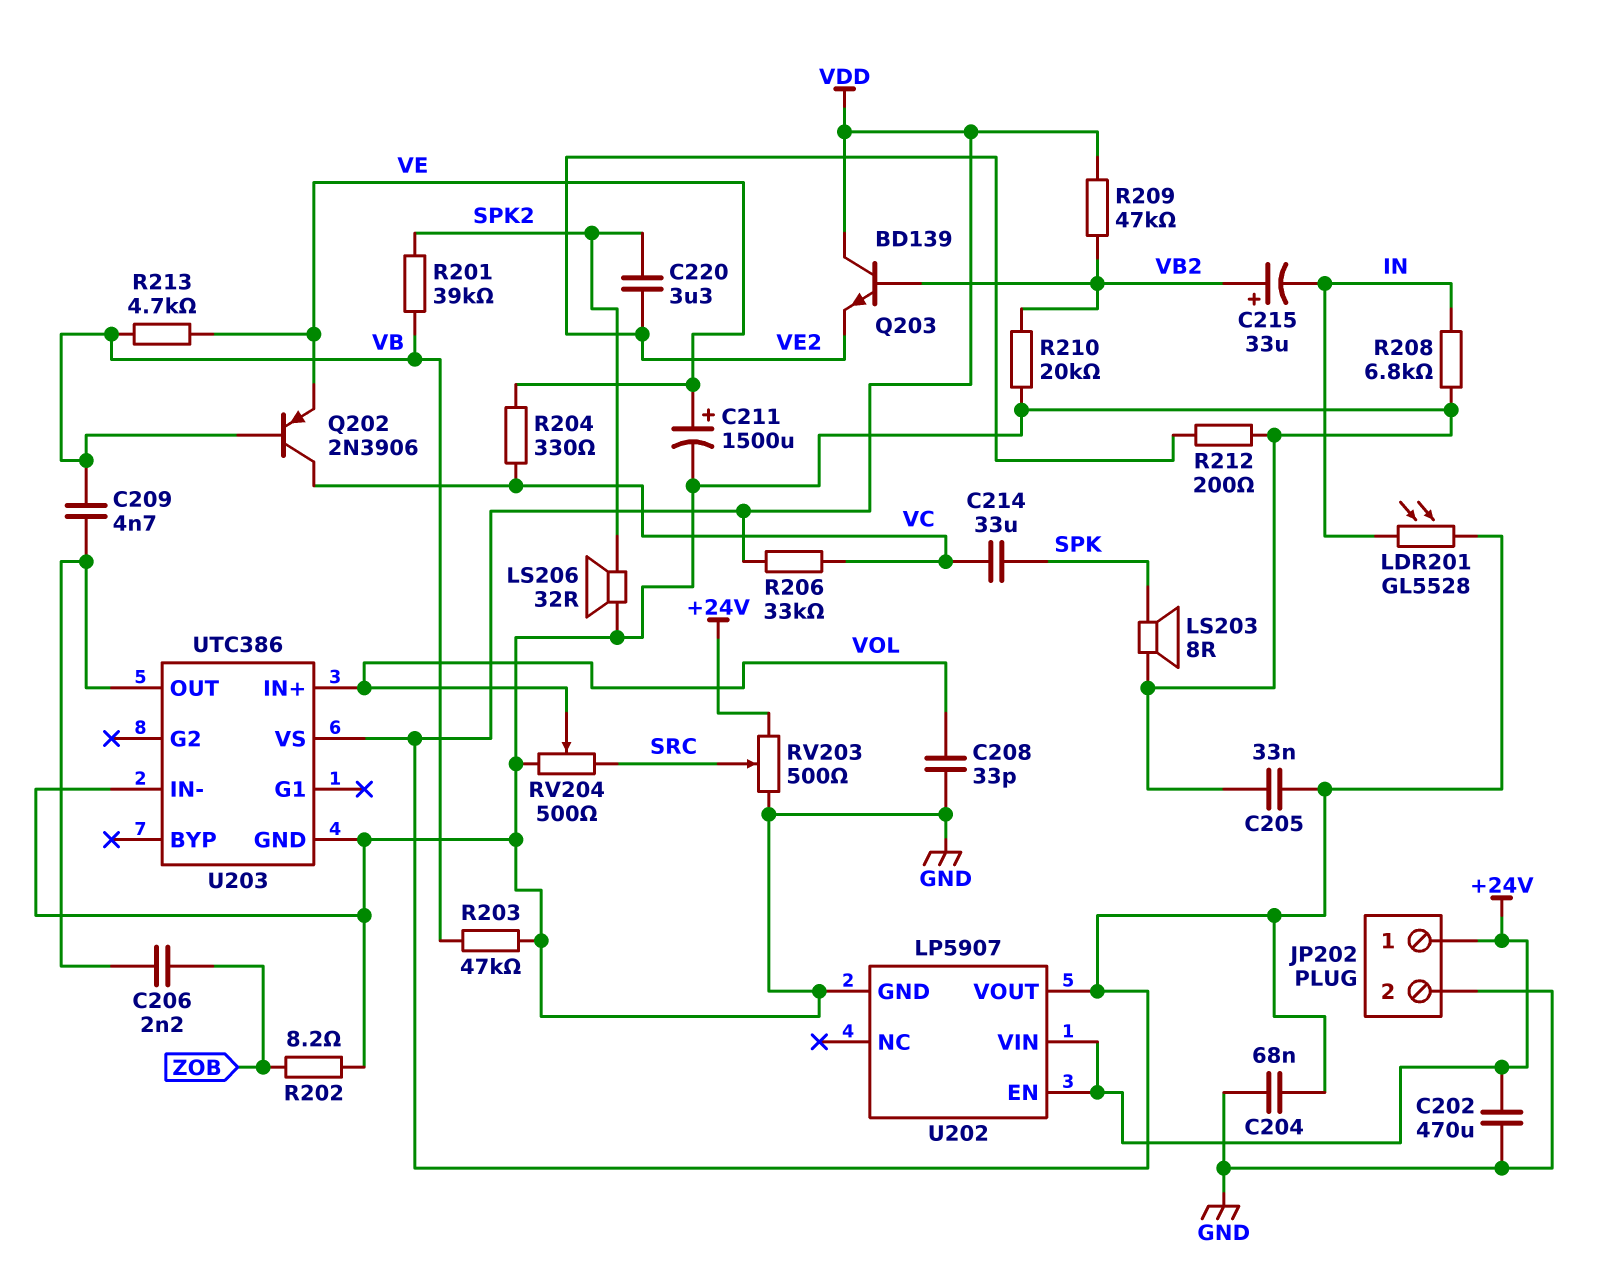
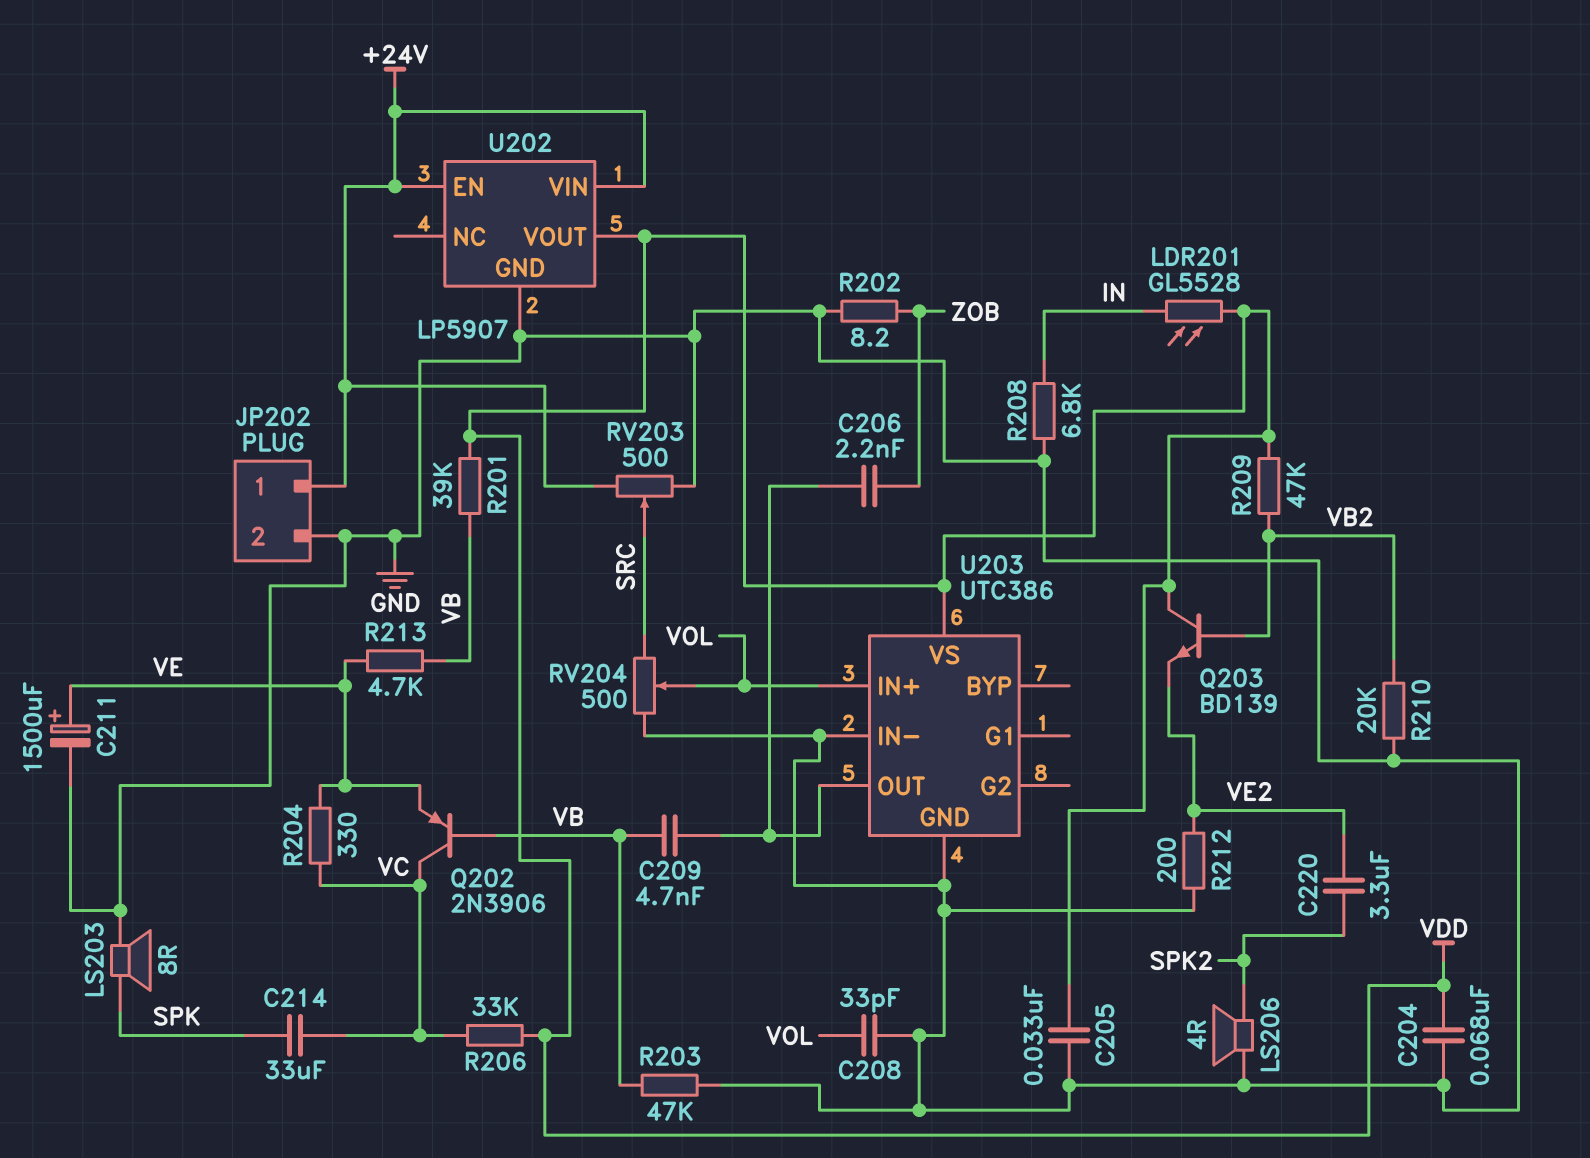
C202: 470uF (+24V, GND) -> none
C215: 33uF (plus VB2, minus IN) -> none
LS206: speaker 32R (GND, SPK2) -> speaker 4R (GND, SPK2)
R201: 39k (SPK2, VB) -> 39k (VB, VDD)

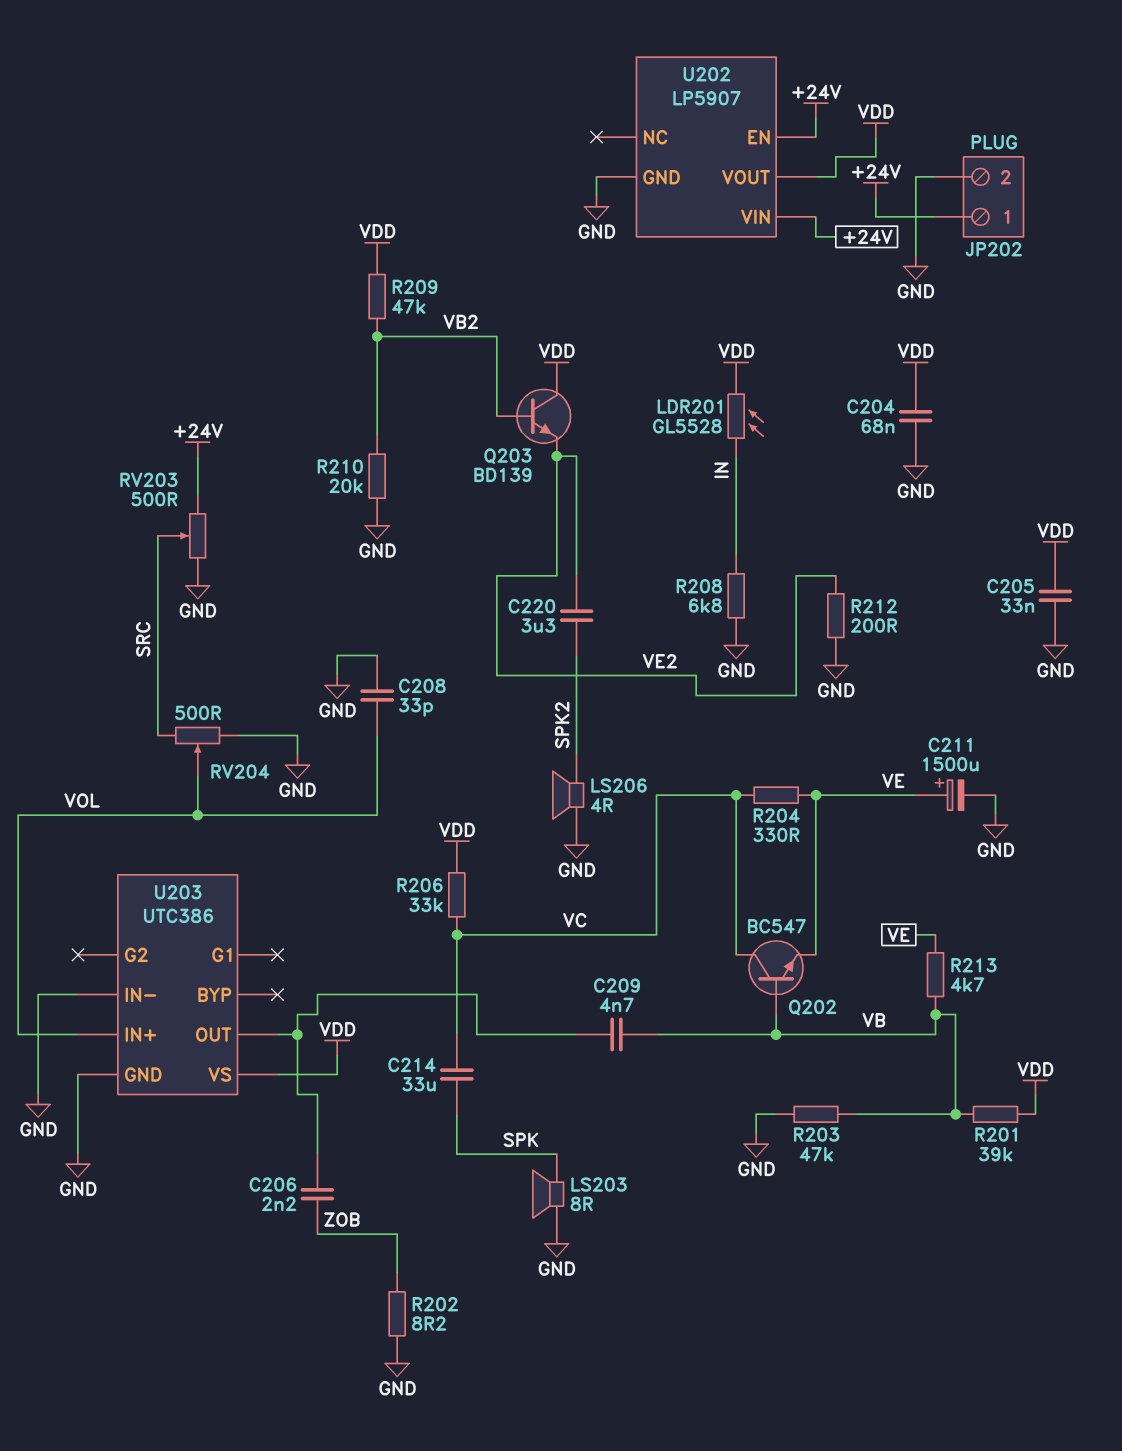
Q202: PNP 2N3906 (B VB, C VC, E VE) -> NPN BC547 (B VB, C VC, E VE)

